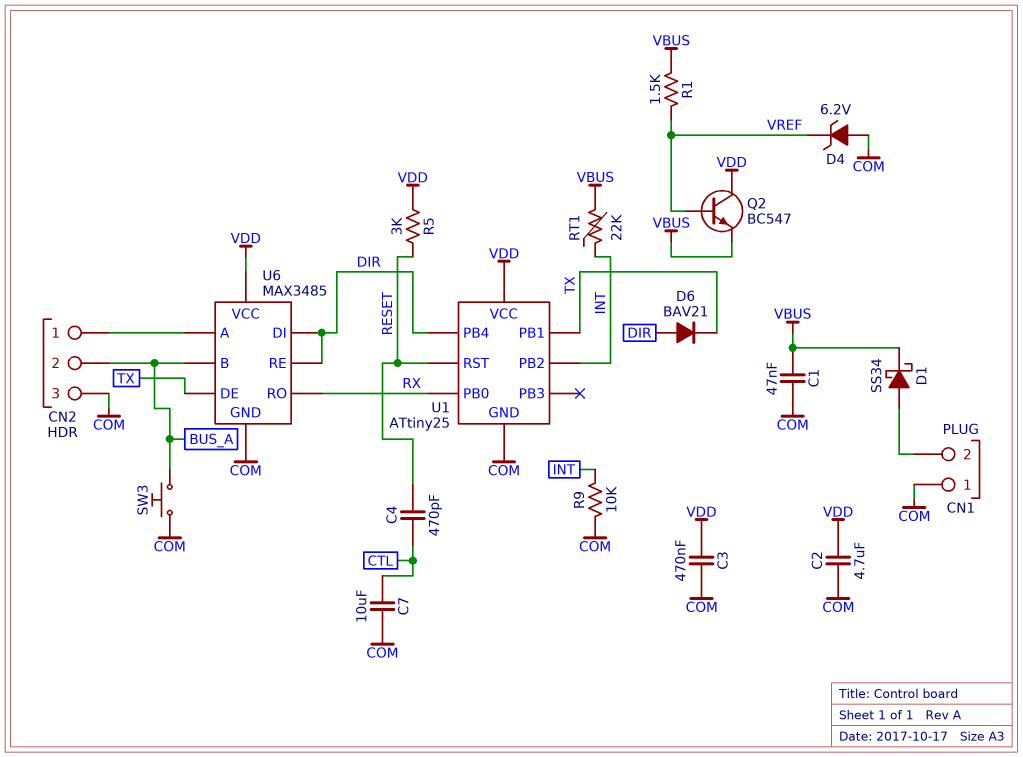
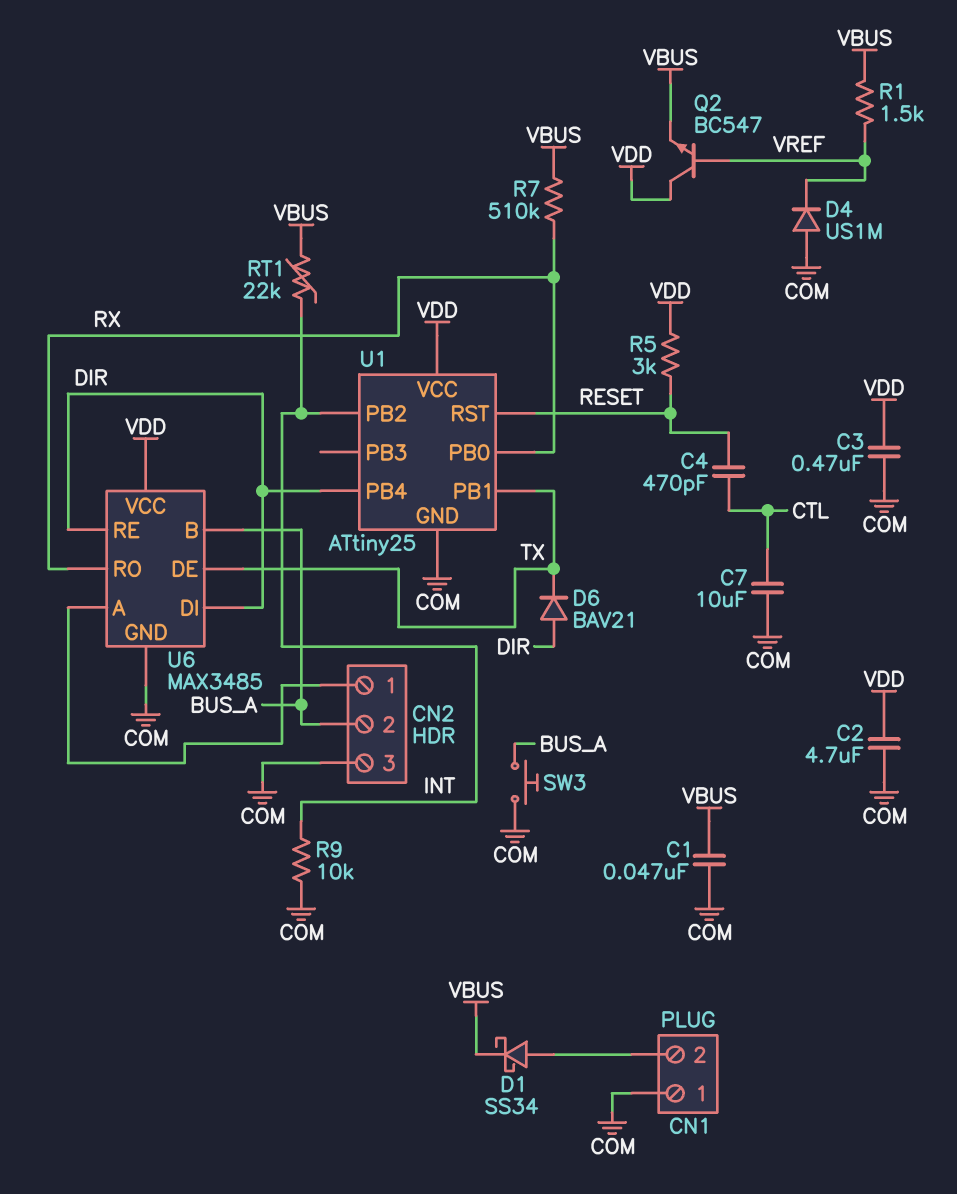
D4: zener 6.2V (A COM, K VREF) -> diode US1M (A COM, K VREF)
R7: none -> 510k (RX, VBUS)

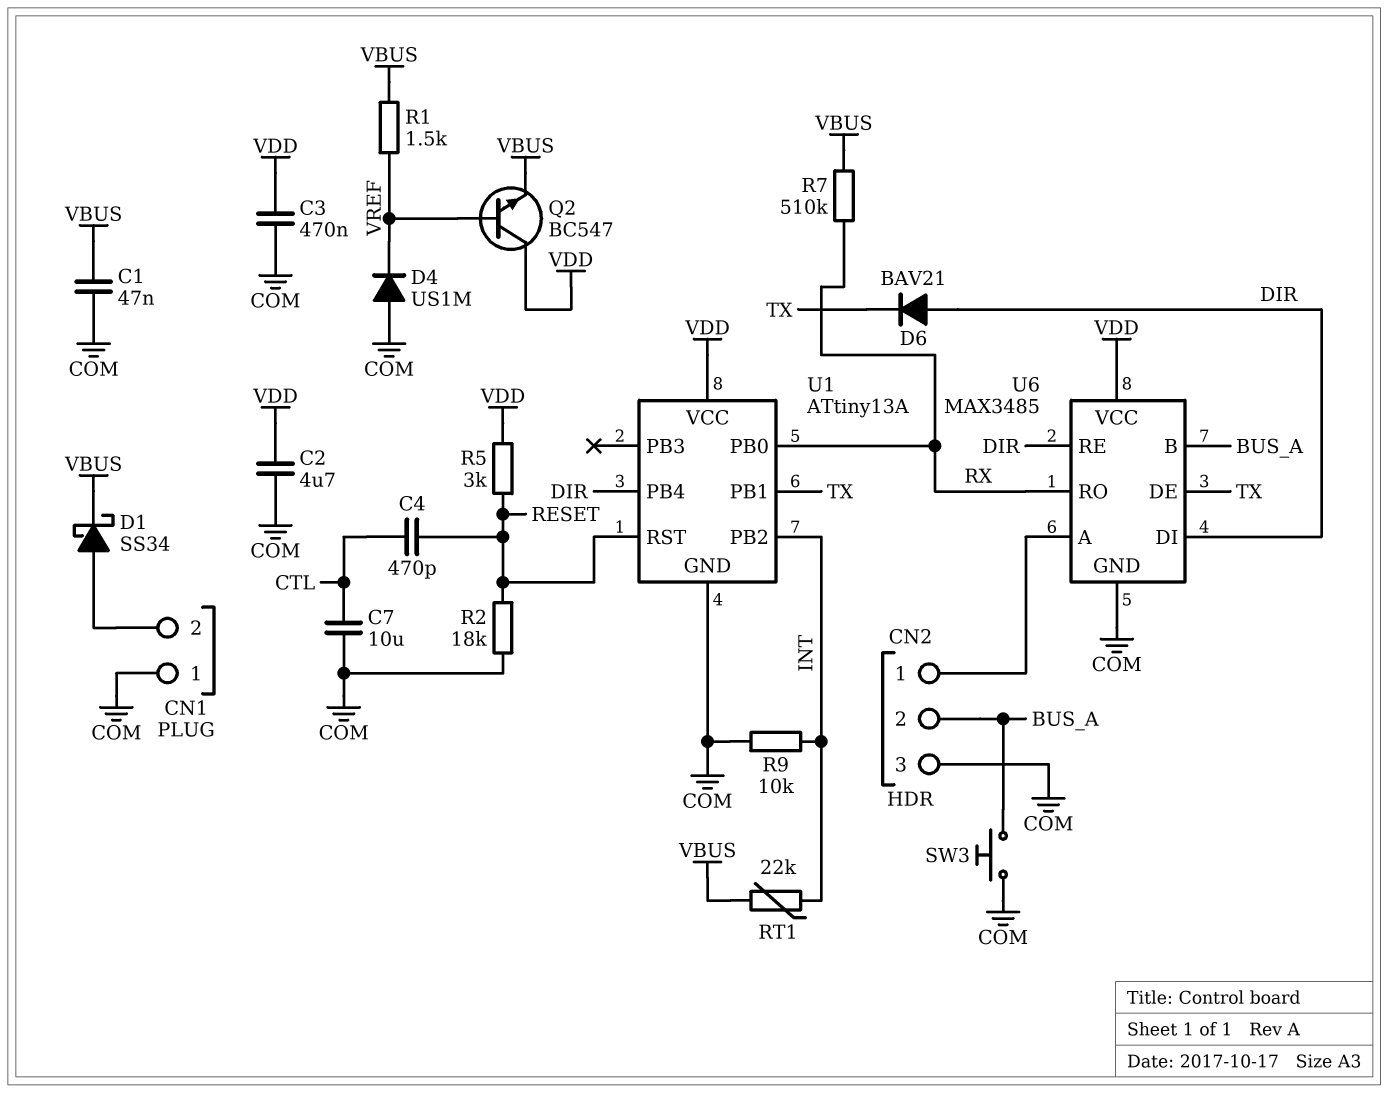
R2: none -> 18k (COM, RESET)
U1: ATtiny25 -> ATtiny13A

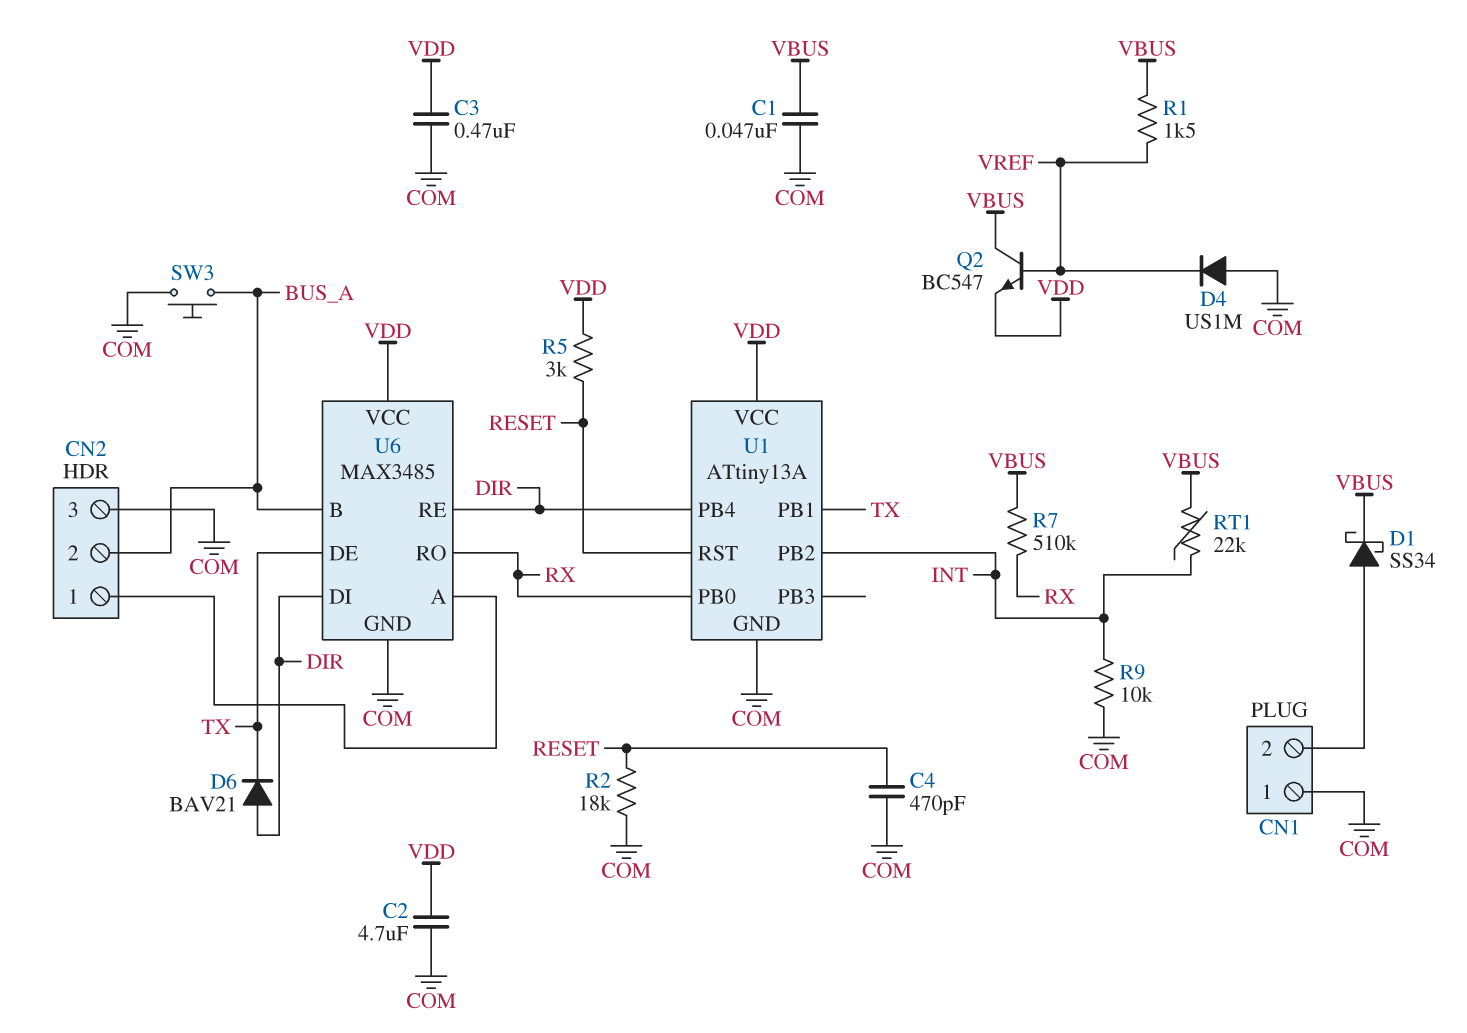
C4: 470pF (CTL, RESET) -> 470pF (COM, RESET)
C7: 10uF (COM, CTL) -> none
Q2: NPN BC547 (B VREF, C VDD, E VBUS) -> NPN BC547 (B VREF, C VBUS, E VDD)

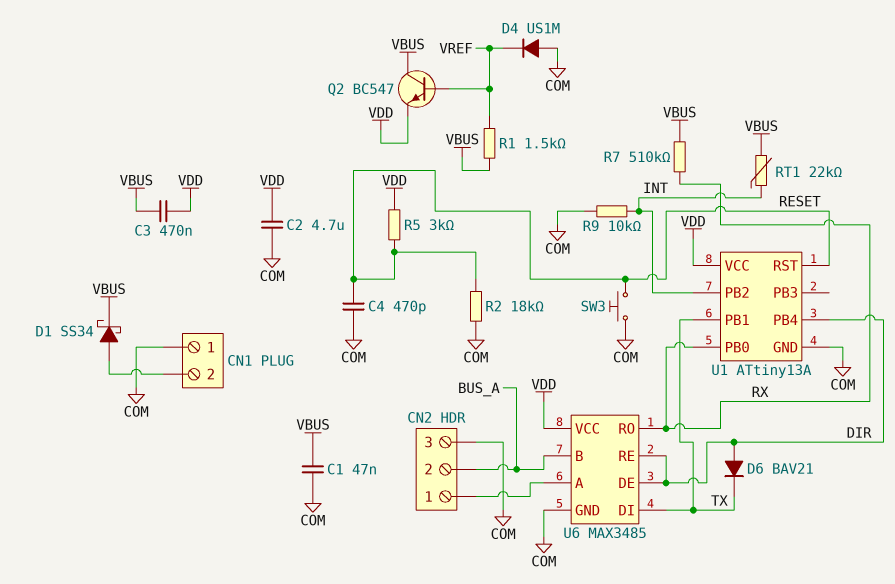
C3: 470nF (COM, VDD) -> 470nF (VBUS, VDD)
SW3: button (BUS_A, COM) -> button (COM, RESET)
U6 pin DE: TX -> DIR
U6 pin DI: DIR -> TX

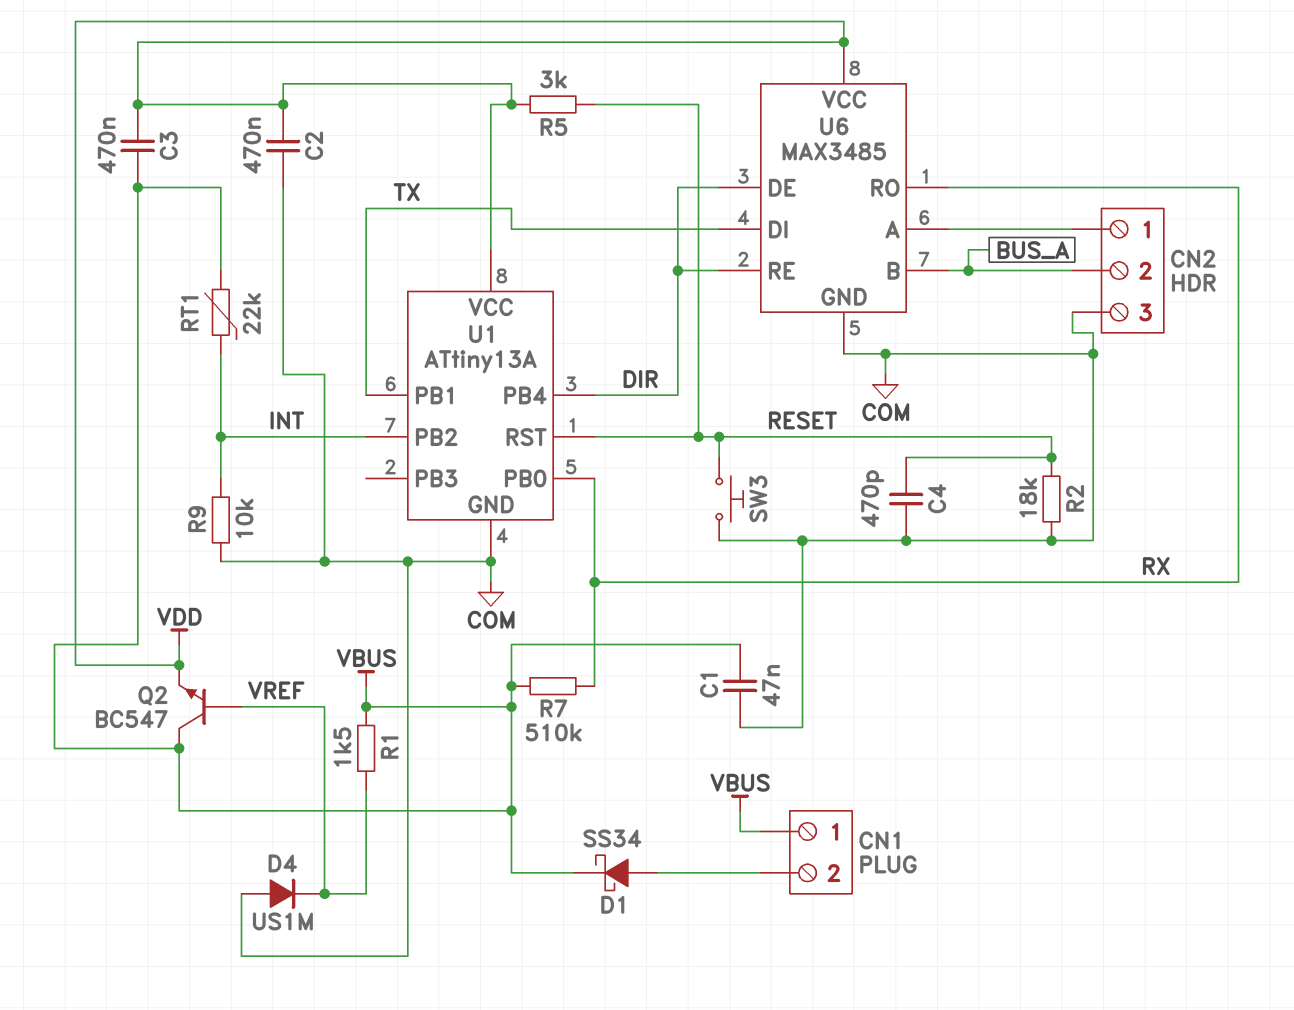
C2: 4.7uF (COM, VDD) -> 470nF (COM, VDD)
CN1 pin 1: COM -> VBUS
D6: diode BAV21 (A DIR, K TX) -> none

